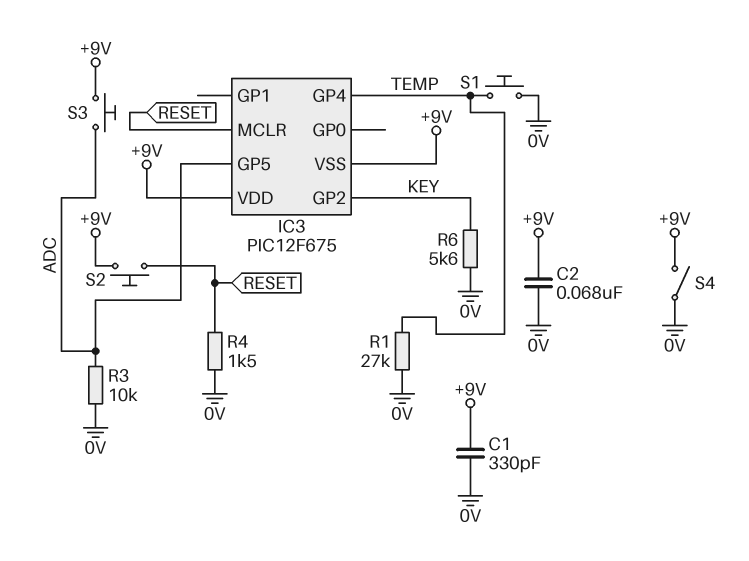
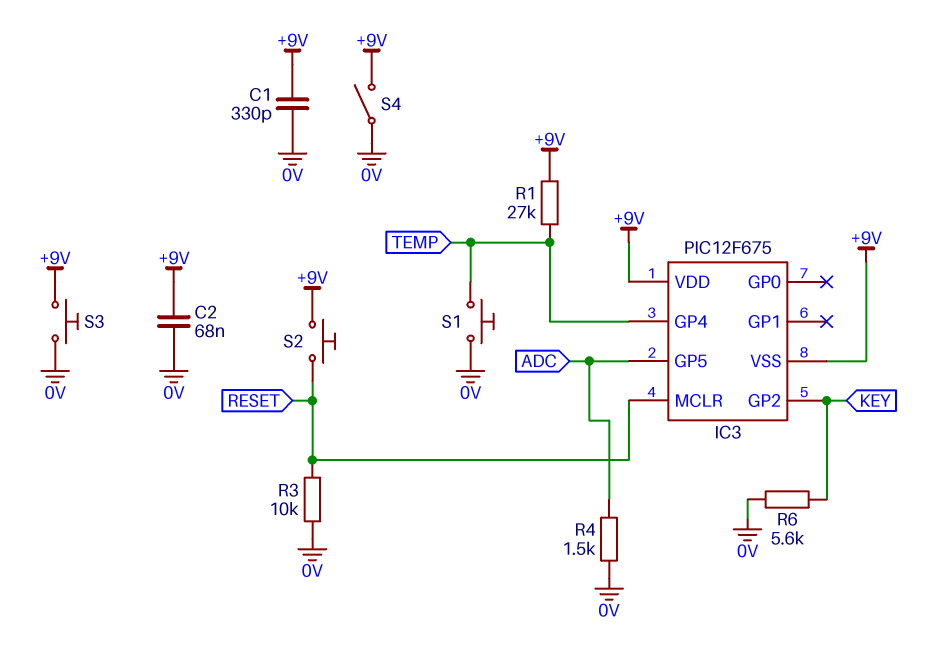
R1: 27k (0V, TEMP) -> 27k (+9V, TEMP)
R3: 10k (0V, ADC) -> 10k (0V, RESET)
R4: 1.5k (0V, RESET) -> 1.5k (0V, ADC)
S3: button (+9V, ADC) -> button (+9V, 0V)

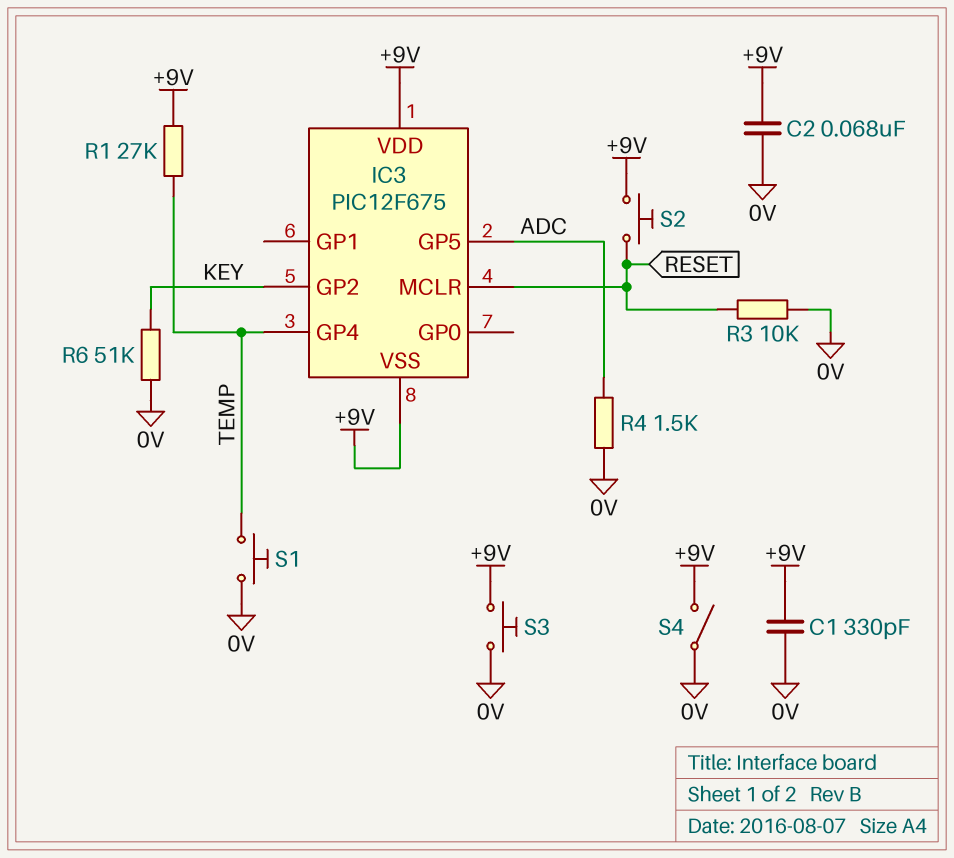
R6: 5.6k (0V, KEY) -> 51k (0V, KEY)

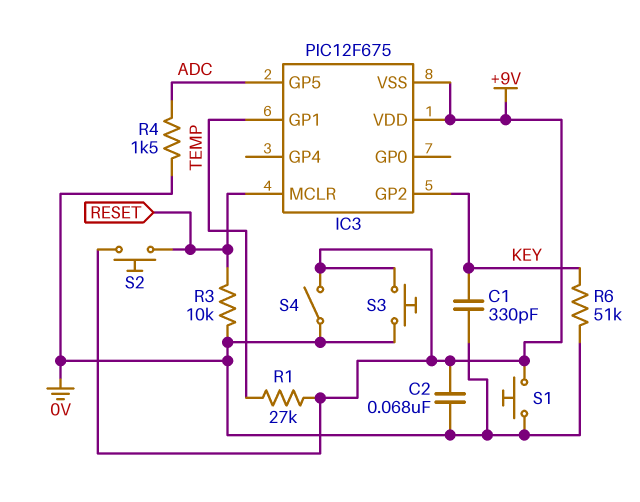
C1: 330pF (+9V, 0V) -> 330pF (0V, KEY)
IC3 pin GP1: none -> TEMP
IC3 pin GP4: TEMP -> none
S1: button (0V, TEMP) -> button (+9V, 0V)

